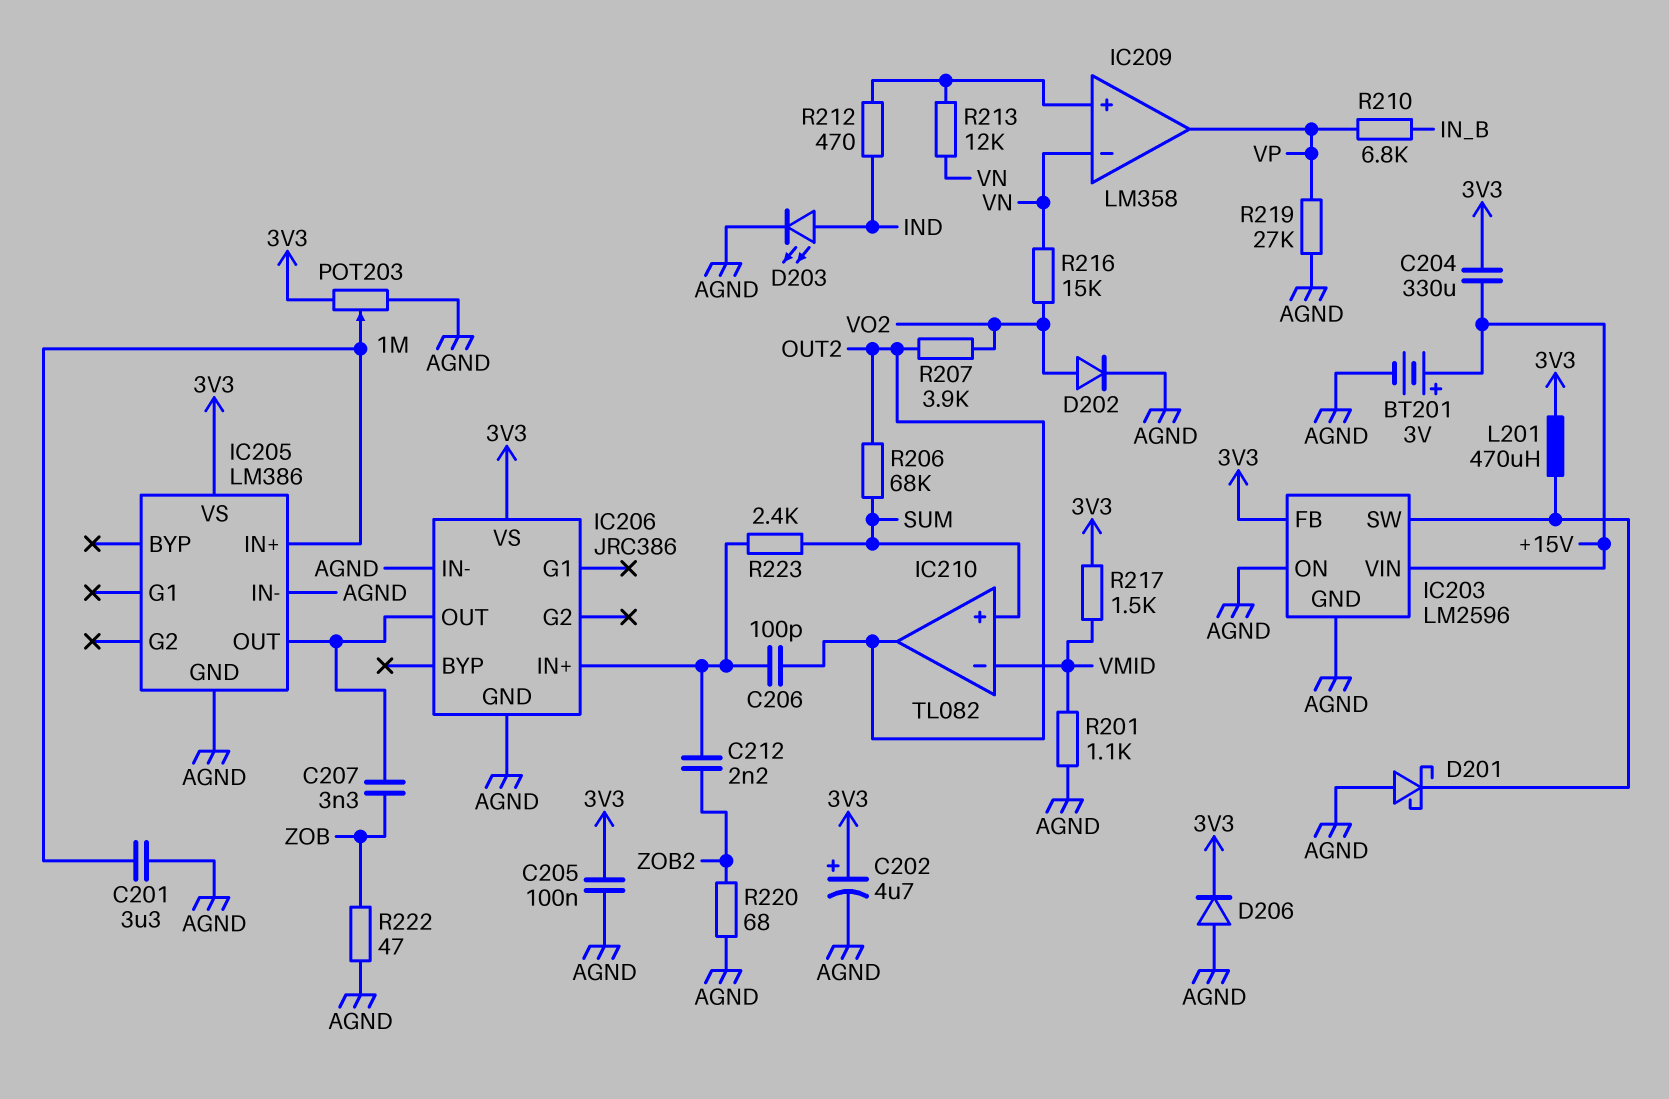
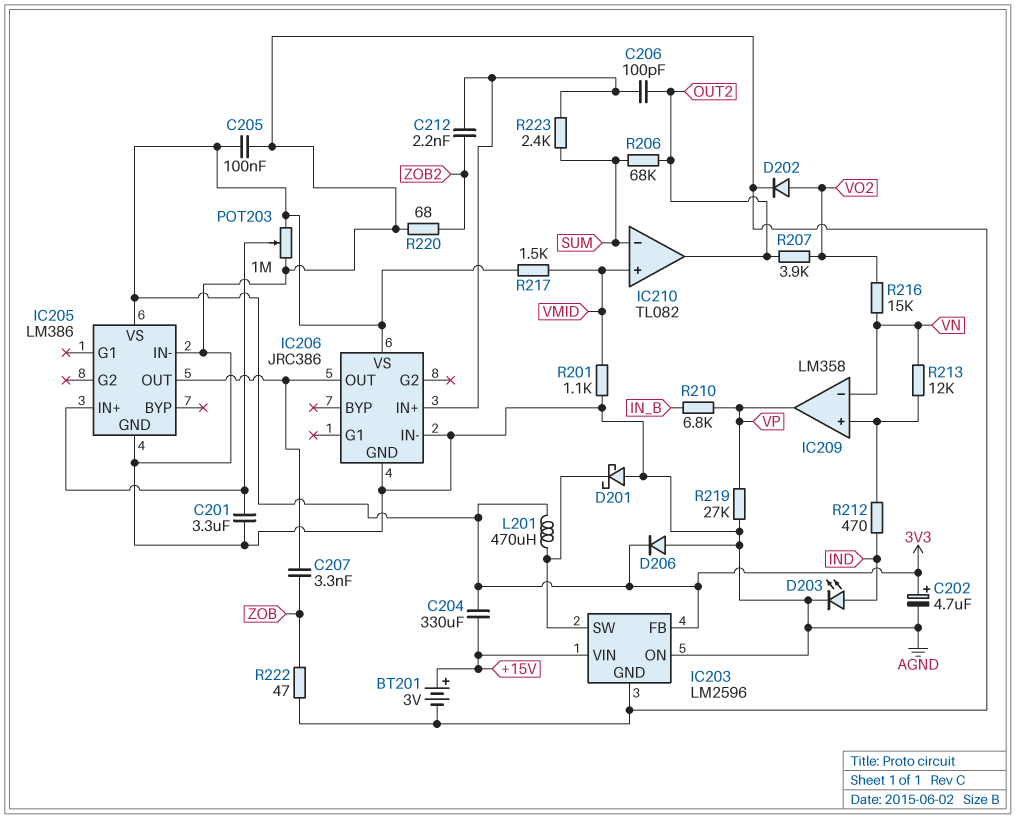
IC210 pin in+: SUM -> VMID
IC210 pin in-: VMID -> SUM

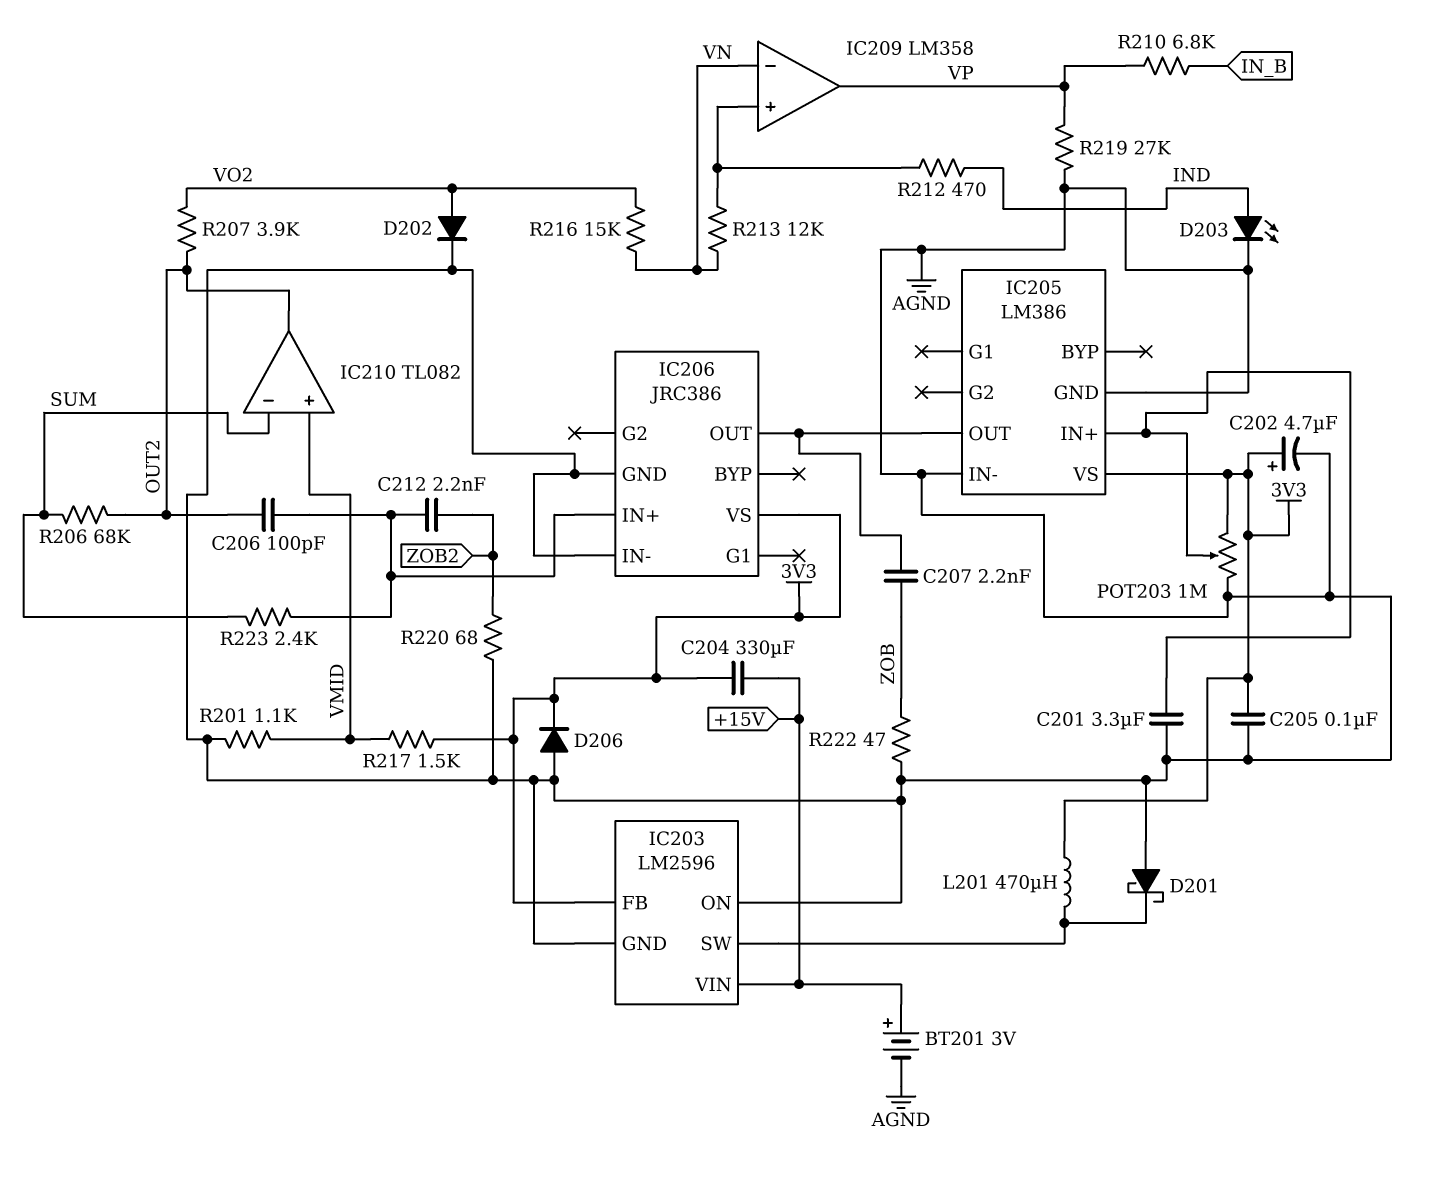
C207: 3.3nF (IC205/OUT, ZOB) -> 2.2nF (IC205/OUT, ZOB)

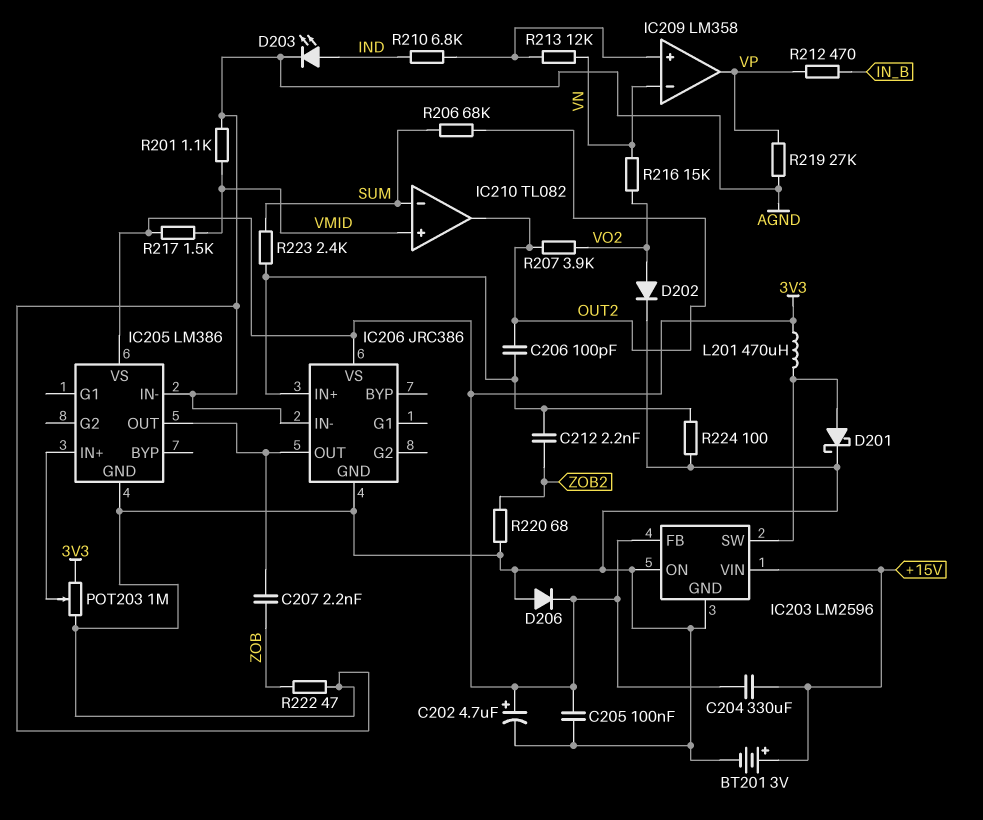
C201: 3.3uF (AGND, IC205/IN+) -> none
D201: schottky (A AGND, K IC203/SW) -> schottky (A IC203/SW, K AGND)
R210: 6.8k (IN_B, VP) -> 6.8k (IC209/in+, IND)
R212: 470 (IC209/in+, IND) -> 470 (IN_B, VP)
R224: none -> 100 (AGND, IC206/IN+)

